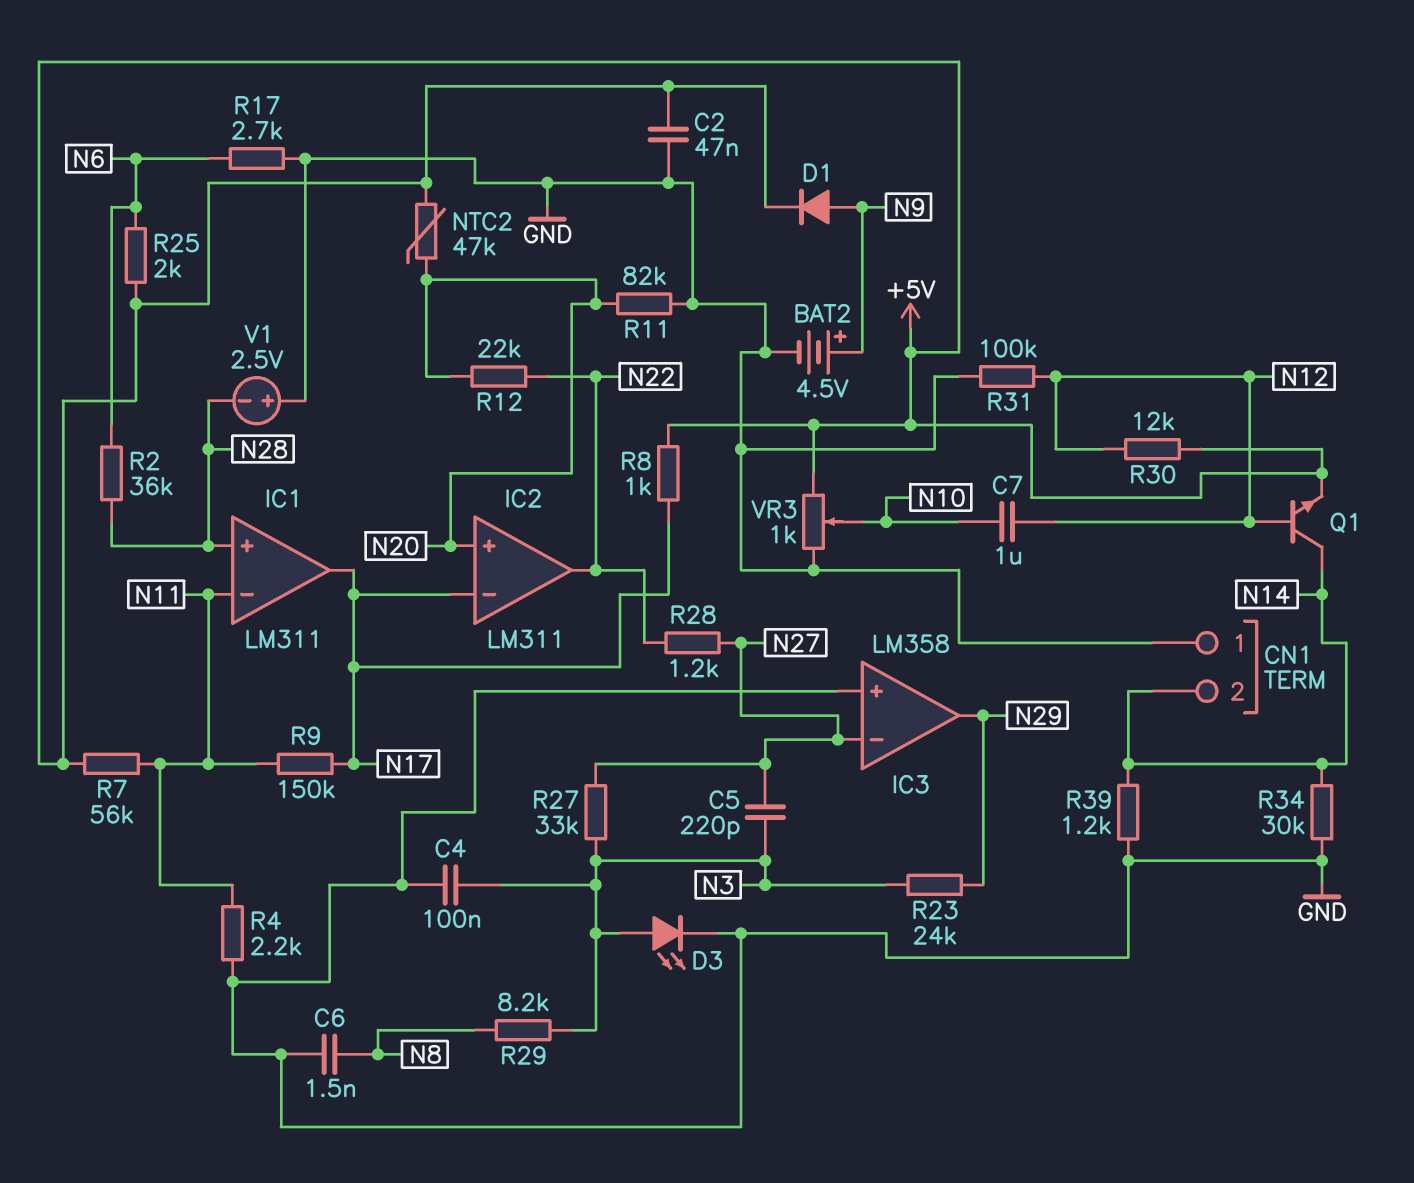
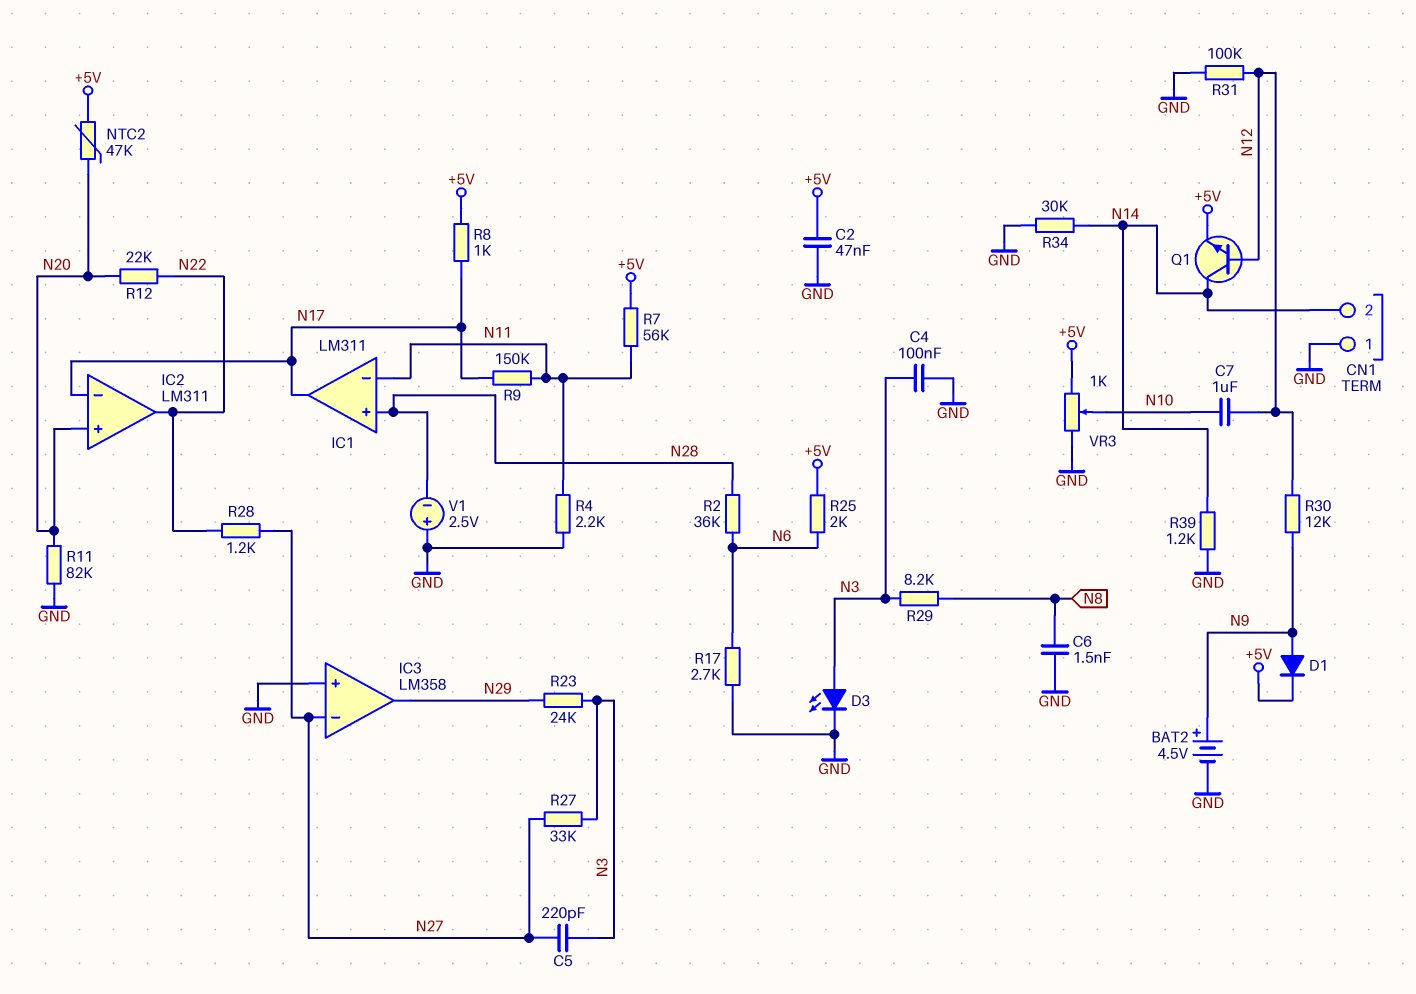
R30: 12k (+5V, N12) -> 12k (N9, N12)

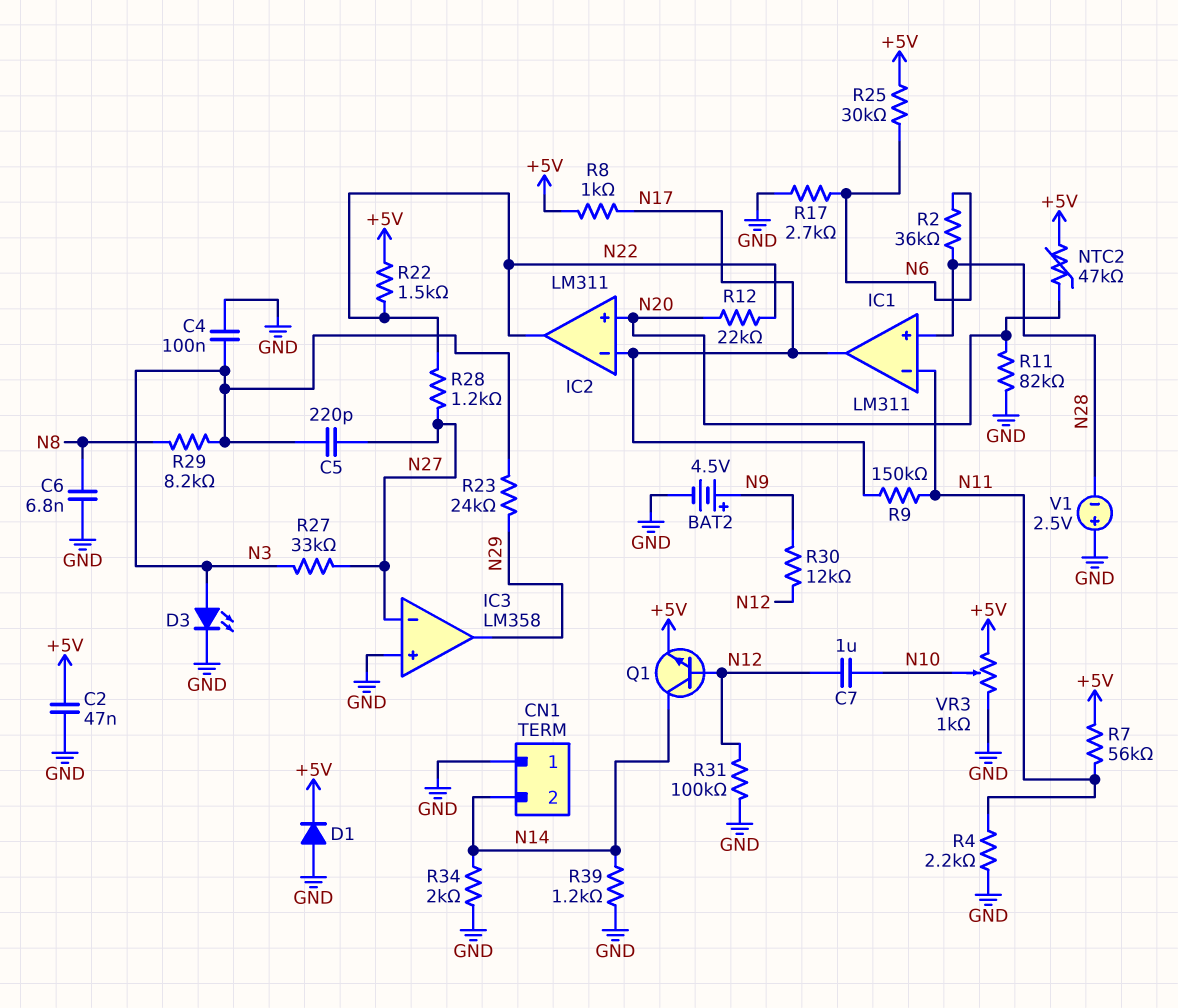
C6: 1.5nF (GND, N8) -> 6.8nF (GND, N8)
D1: diode (A N9, K +5V) -> diode (A GND, K +5V)
R22: none -> 1.5k (+5V, N22)
R25: 2k (+5V, N6) -> 30k (+5V, N6)
R34: 30k (GND, N14) -> 2k (GND, N14)

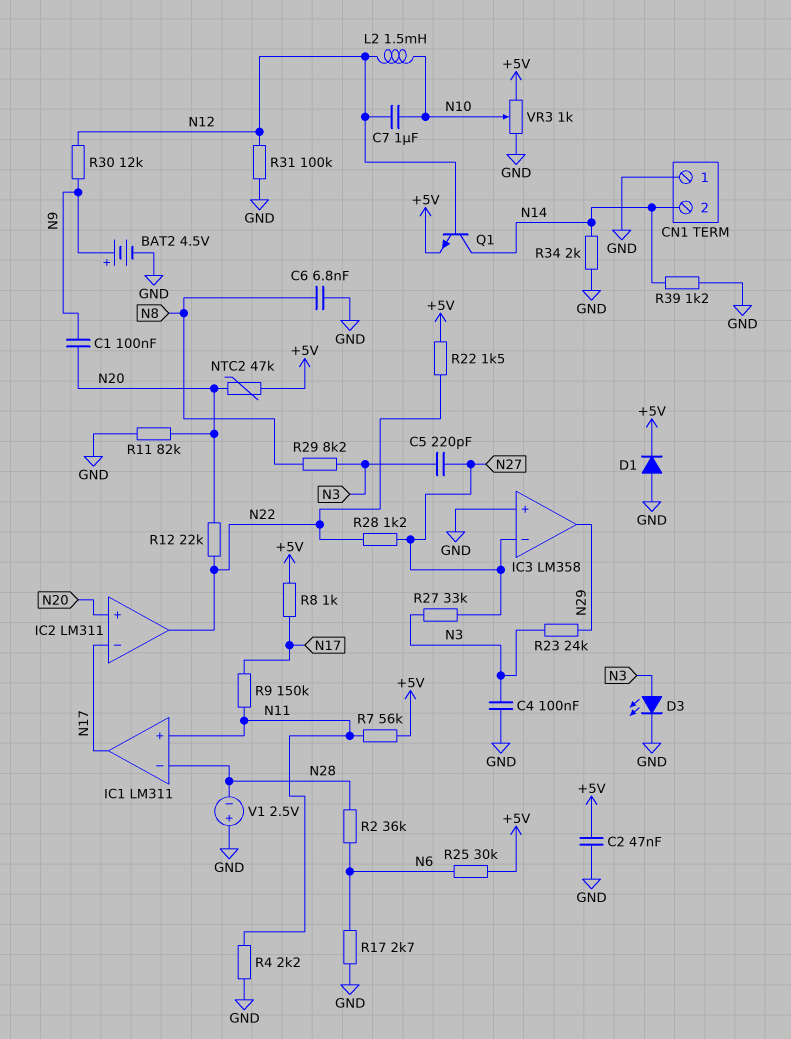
C1: none -> 100nF (N9, N20)
IC1 pin in+: N28 -> N11
IC1 pin in-: N11 -> N28
L2: none -> 1.5mH (N10, N12)

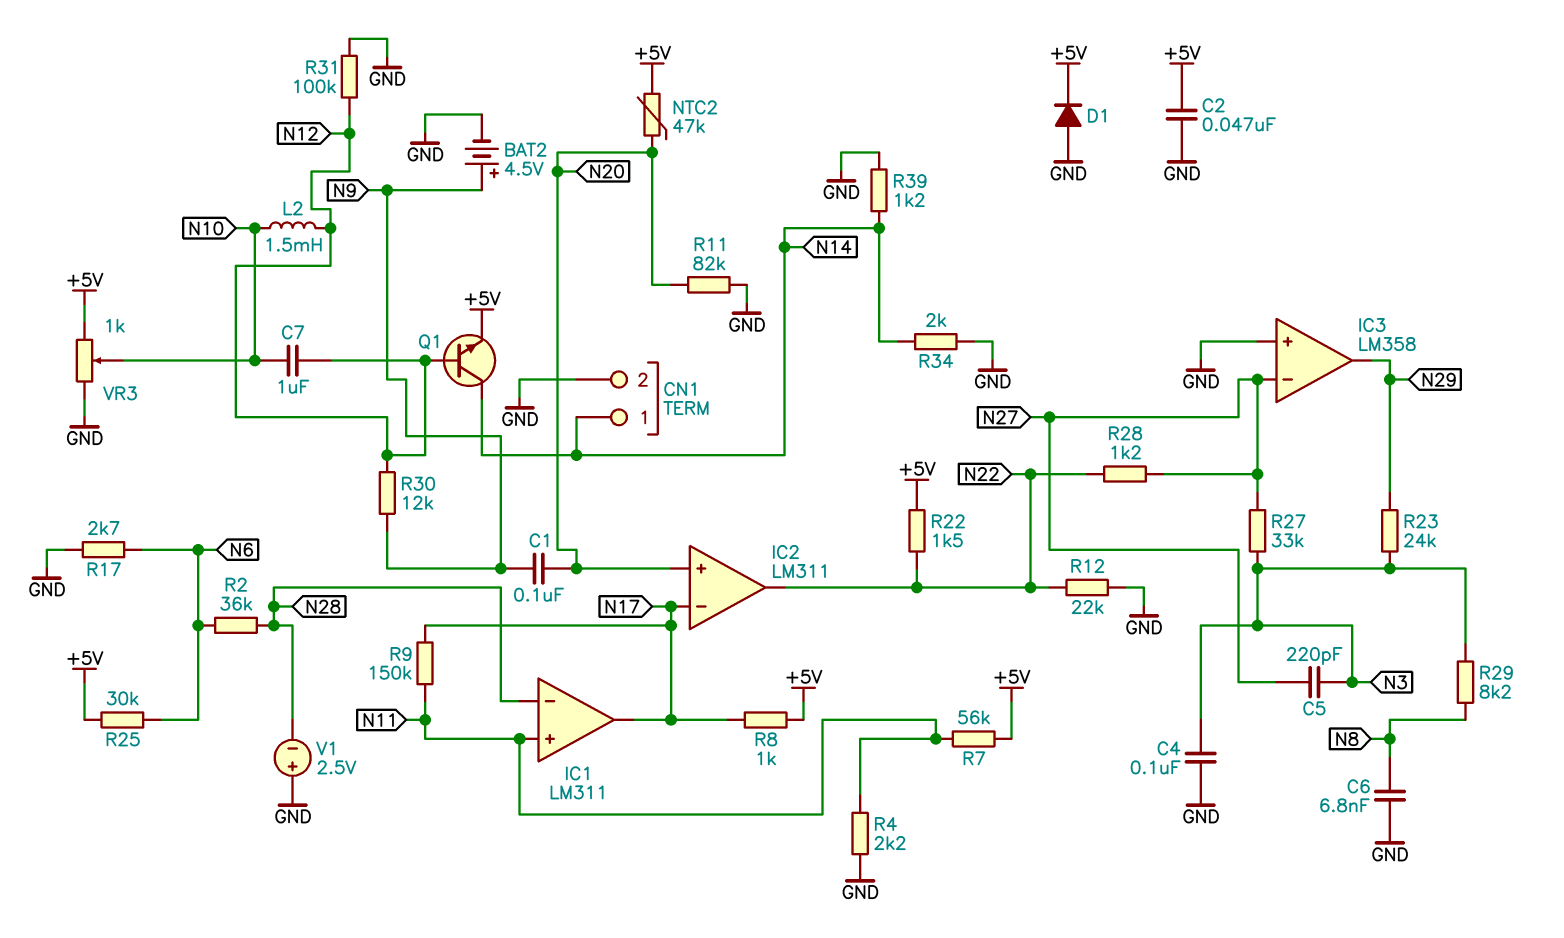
CN1 pin 1: GND -> N14
CN1 pin 2: N14 -> GND
D3: LED (A N3, K GND) -> none
R12: 22k (N20, N22) -> 22k (GND, N22)

